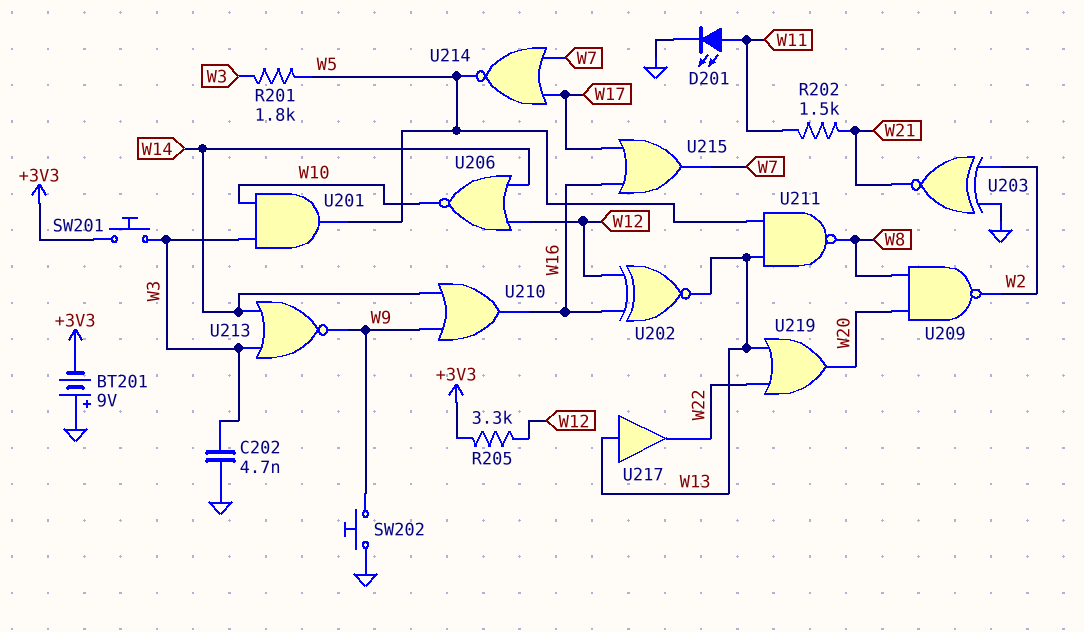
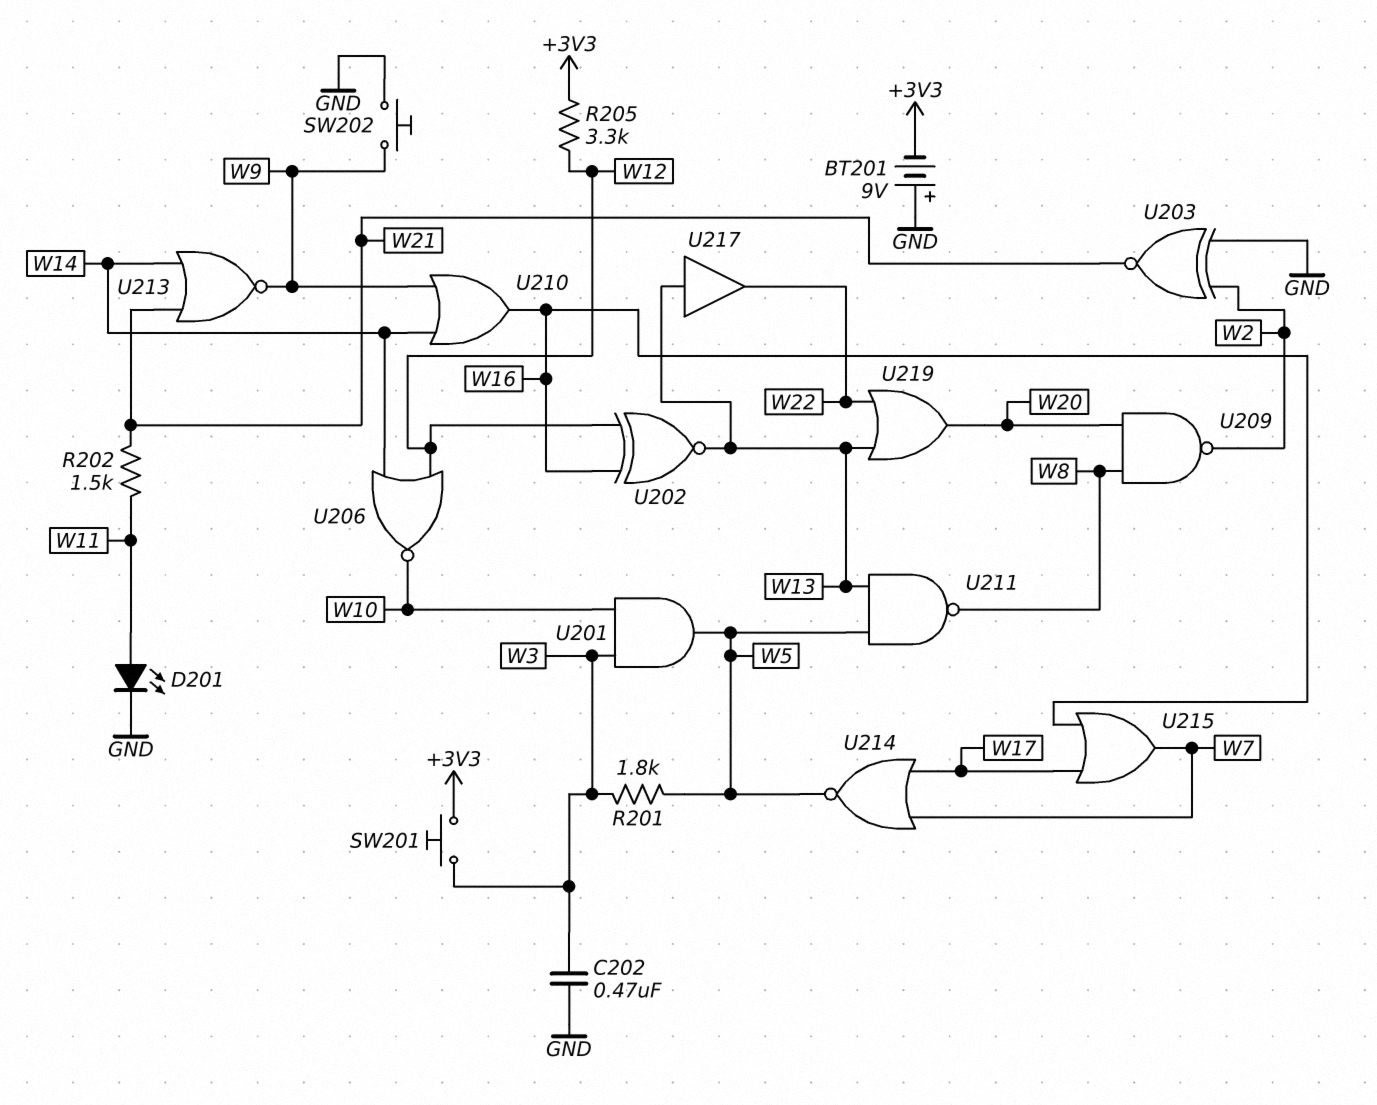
C202: 4.7nF (GND, W3) -> 470nF (GND, W3)
U213: NOR (in W3, in W14, out W9) -> NOR (in W14, in W21, out W9)

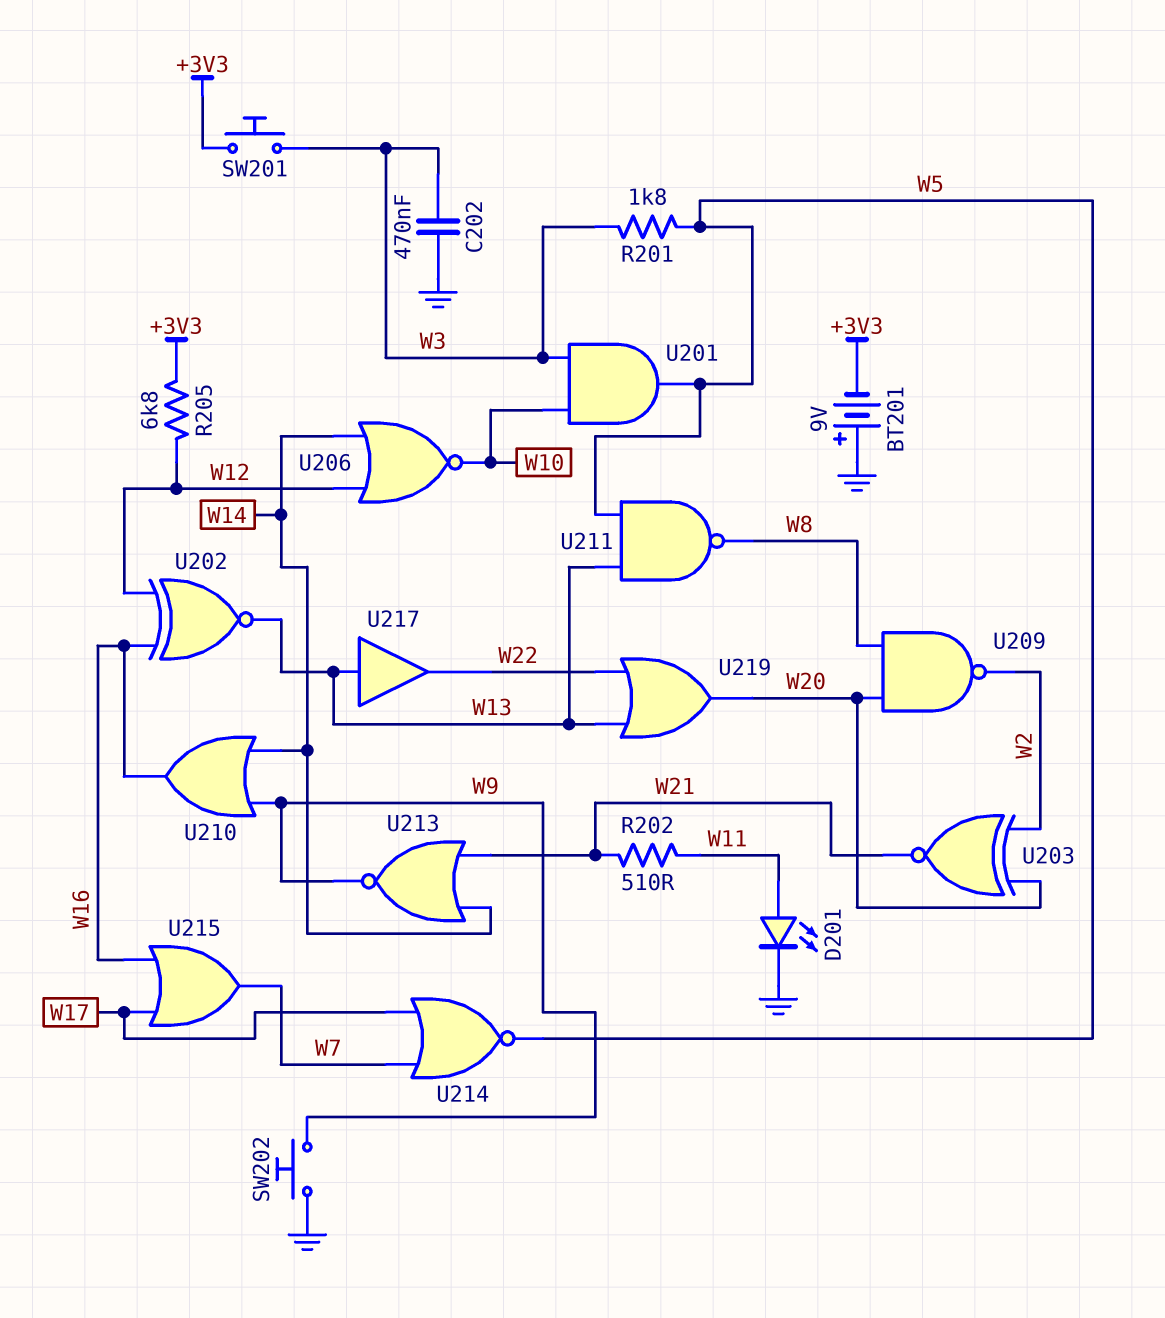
R202: 1.5k (W11, W21) -> 510 (W11, W21)
R205: 3.3k (+3V3, W12) -> 6.8k (+3V3, W12)
U203: XNOR (in GND, in W2, out W21) -> XNOR (in W2, in W20, out W21)

